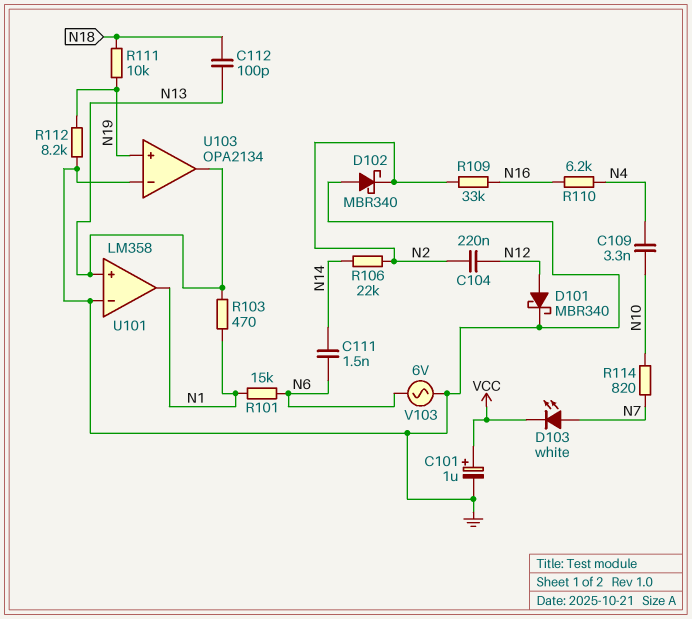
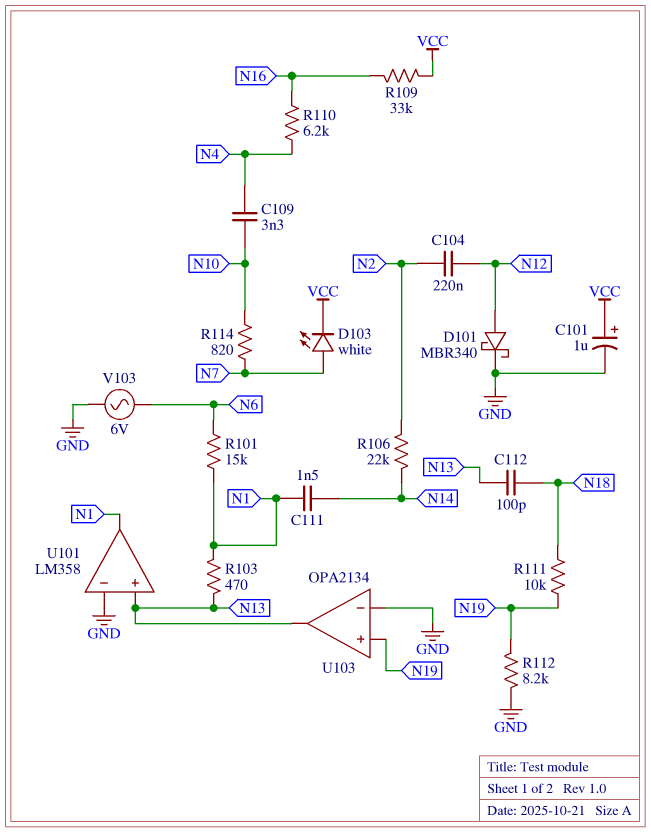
C111: 1.5nF (N6, N14) -> 1.5nF (N1, N14)
D102: schottky MBR340 (A GND, K N2) -> none
R109: 33k (N2, N16) -> 33k (N16, VCC)

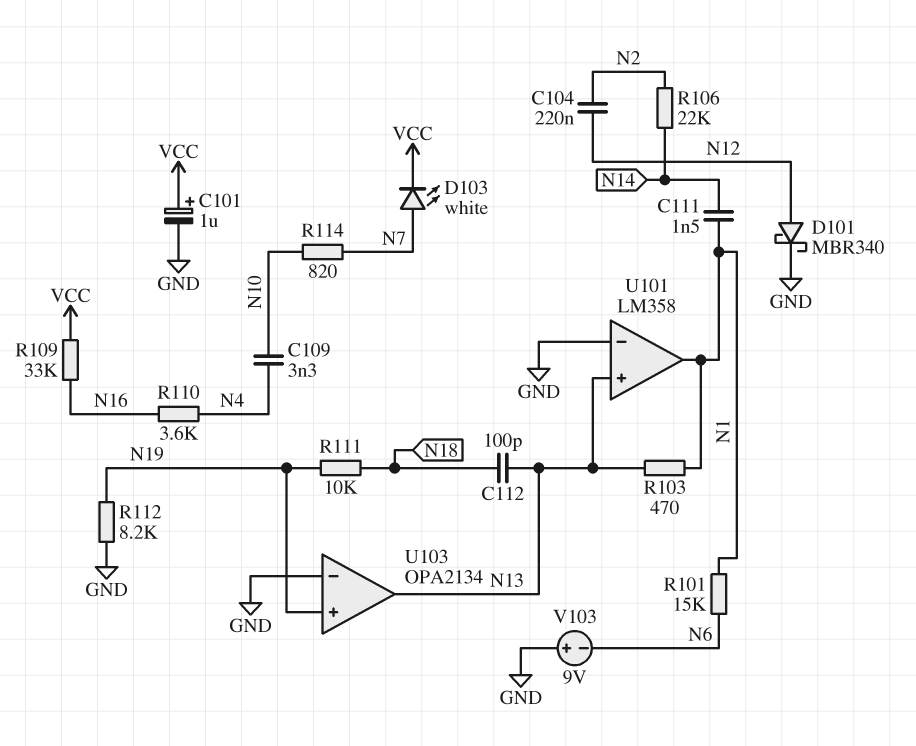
R110: 6.2k (N4, N16) -> 3.6k (N4, N16)
V103: AC 6V (GND, N6) -> 9V (plus GND, minus N6)

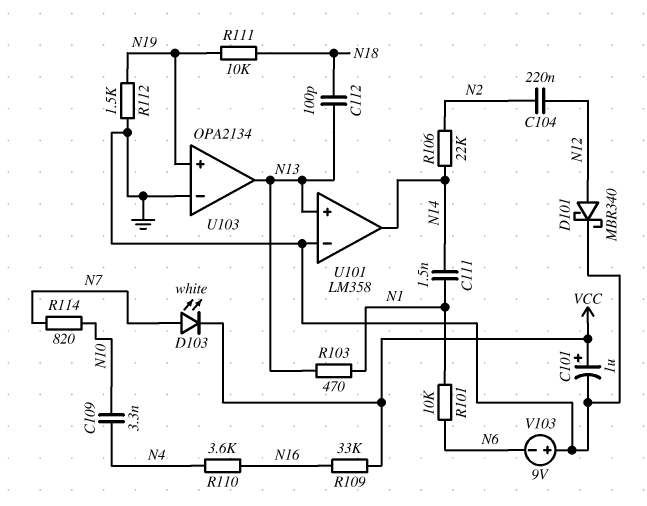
R101: 15k (N1, N6) -> 10k (N1, N6)
R112: 8.2k (GND, N19) -> 1.5k (GND, N19)
U101 pin out: N1 -> N14

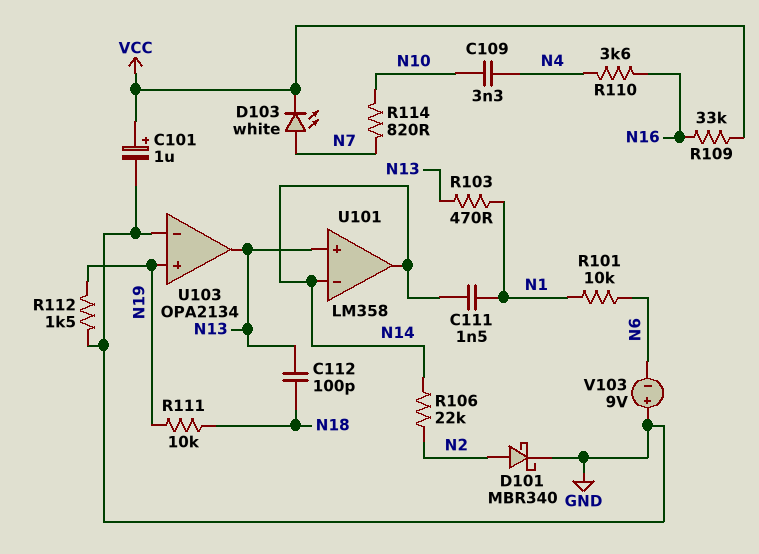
C104: 220nF (N2, N12) -> none
D101: schottky MBR340 (A N12, K GND) -> schottky MBR340 (A N2, K GND)
U101 pin in-: GND -> N14

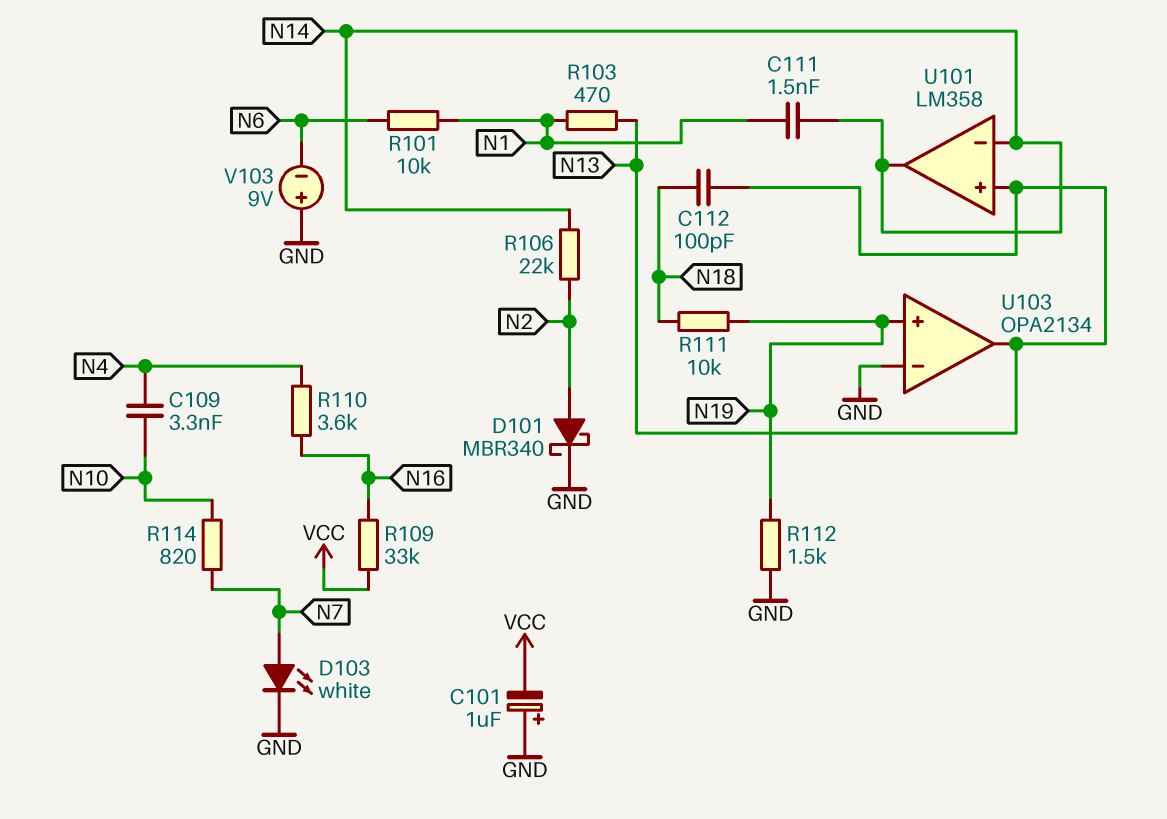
C101: 1uF (plus VCC, minus GND) -> 1uF (plus GND, minus VCC)
D103: LED white (A N7, K VCC) -> LED white (A N7, K GND)

